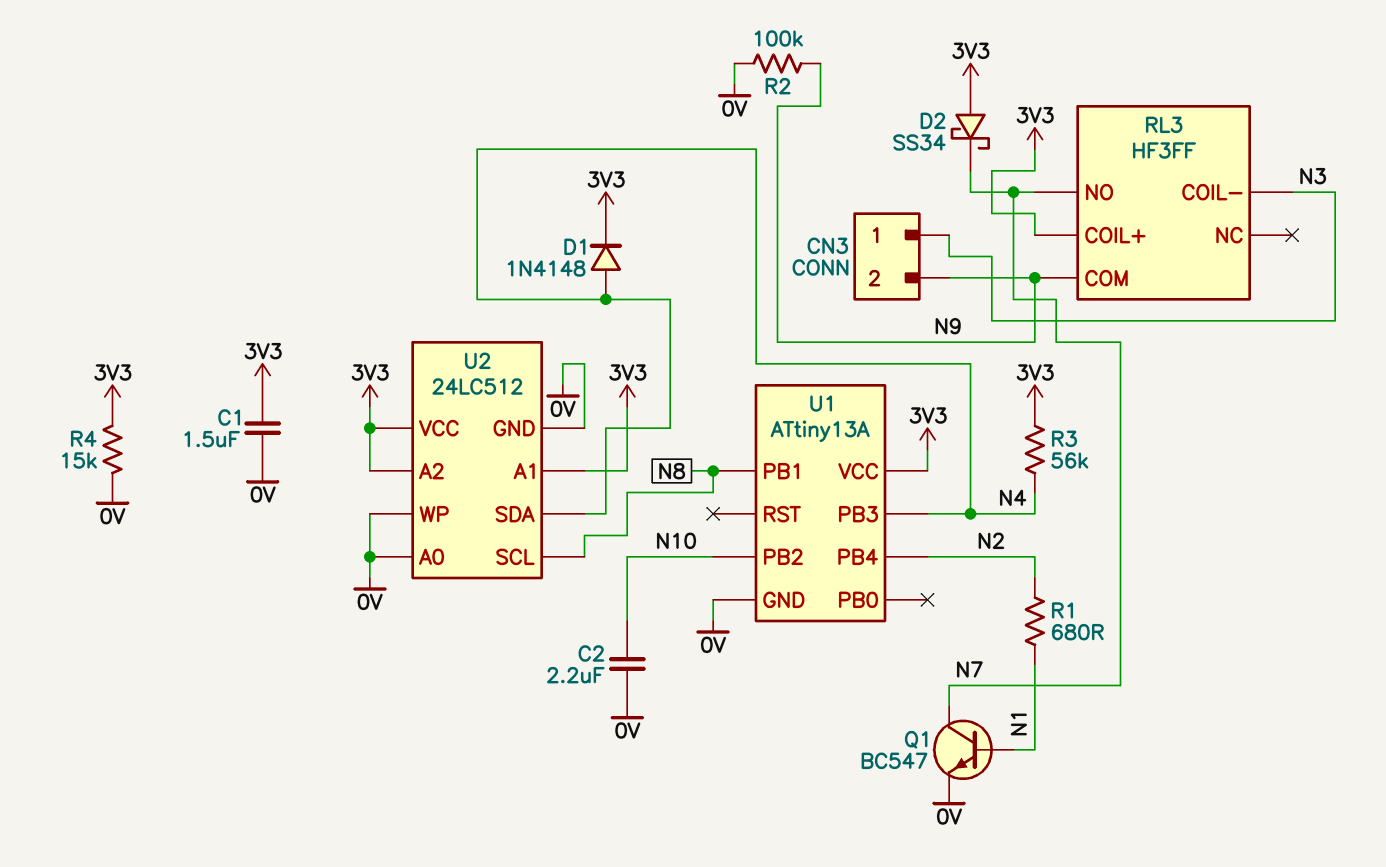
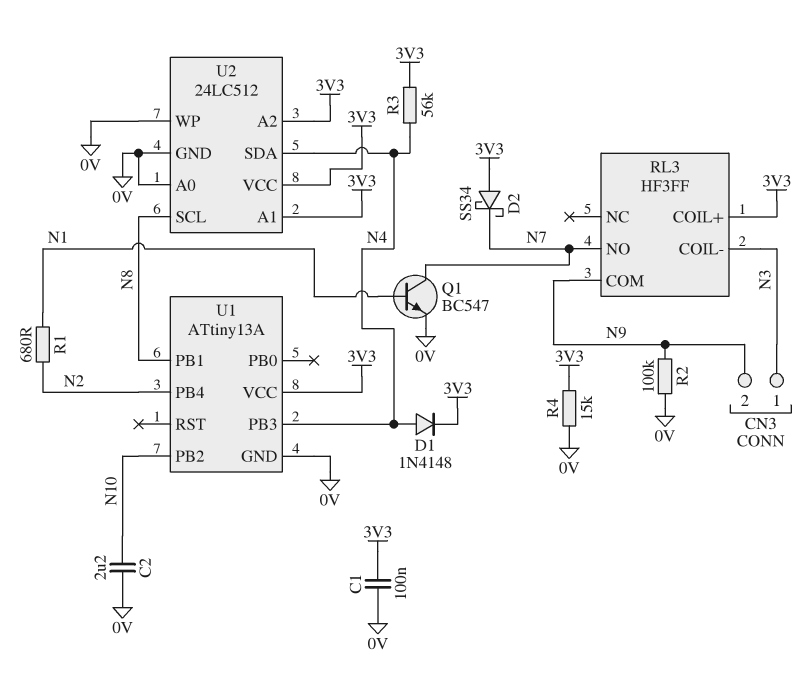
C1: 1.5uF (0V, 3V3) -> 100nF (0V, 3V3)

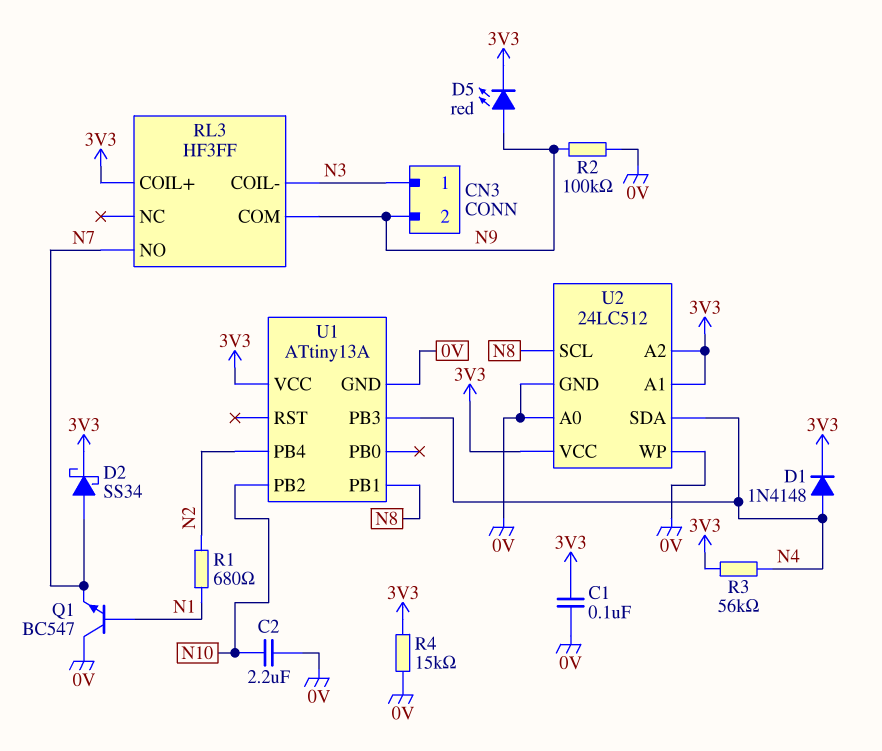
D2: schottky SS34 (A 3V3, K N7) -> schottky SS34 (A N7, K 3V3)
D5: none -> LED red (A N9, K 3V3)
Q1: NPN BC547 (B N1, C N7, E 0V) -> NPN BC547 (B N1, C 0V, E N7)

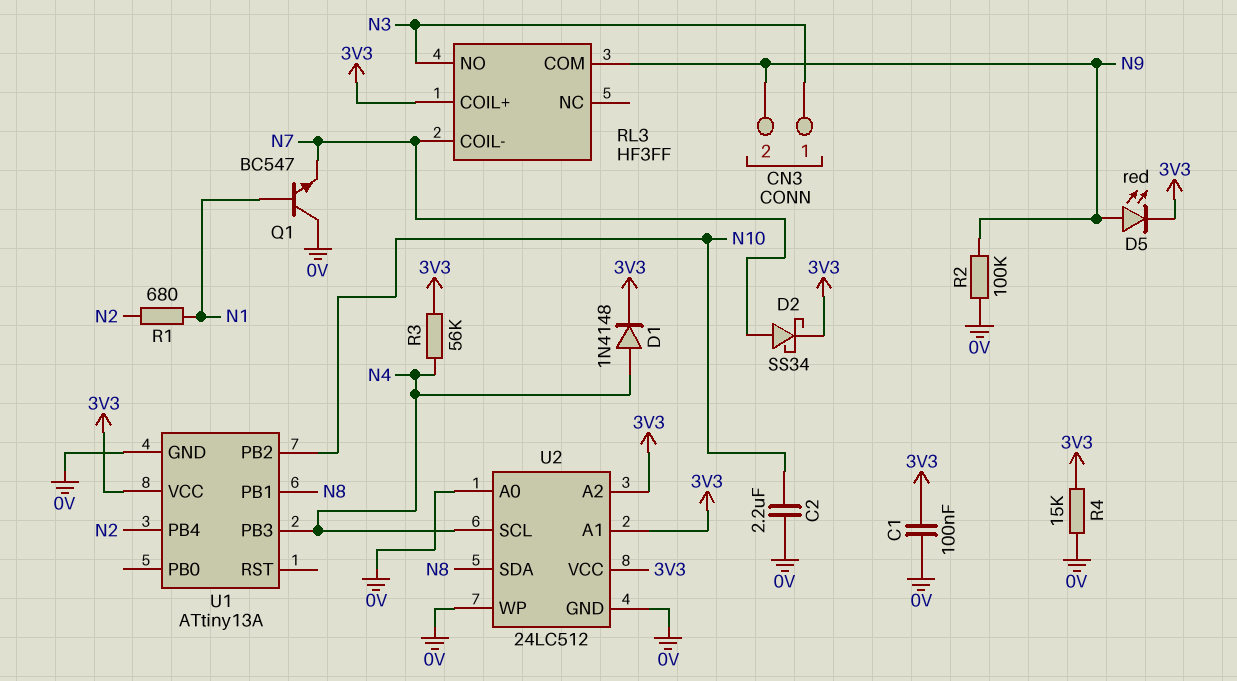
RL3 pin COIL-: N3 -> N7
RL3 pin NO: N7 -> N3
U2 pin SCL: N8 -> N4
U2 pin SDA: N4 -> N8

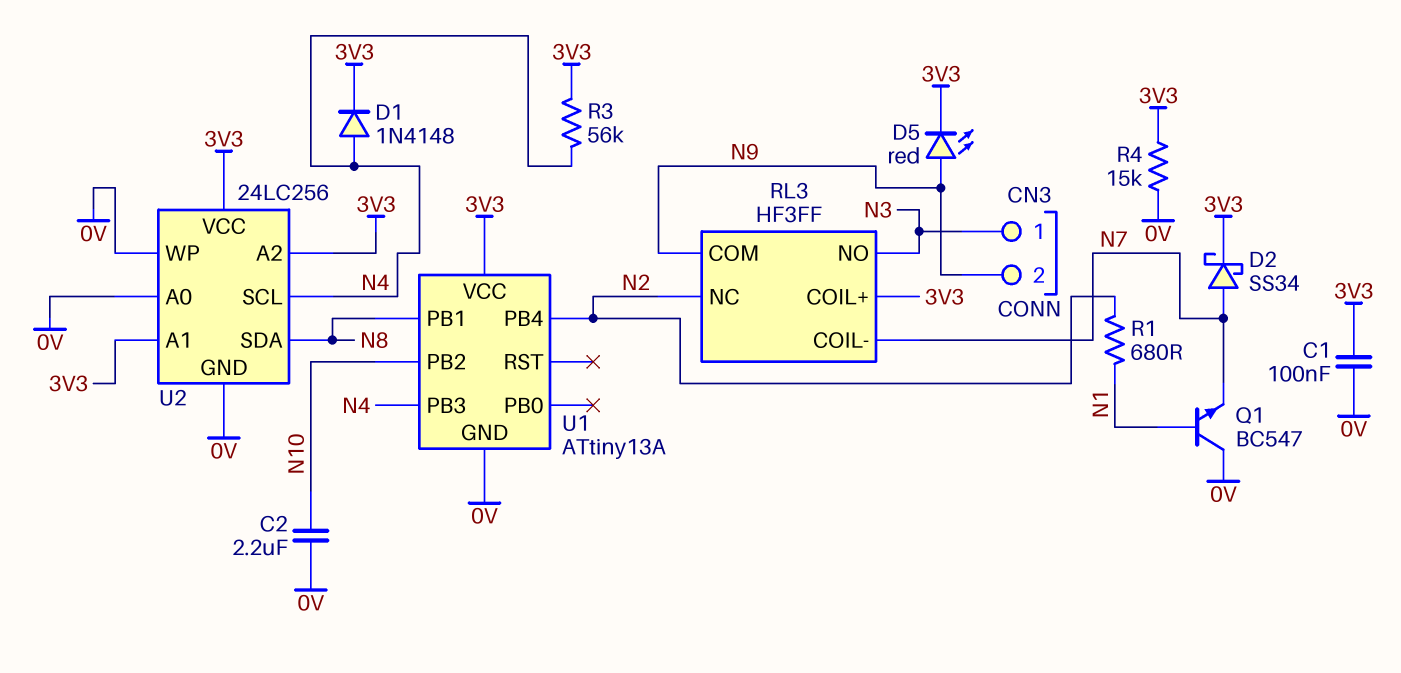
R2: 100k (0V, N9) -> none
RL3 pin NC: none -> N2
U2: 24LC512 -> 24LC256

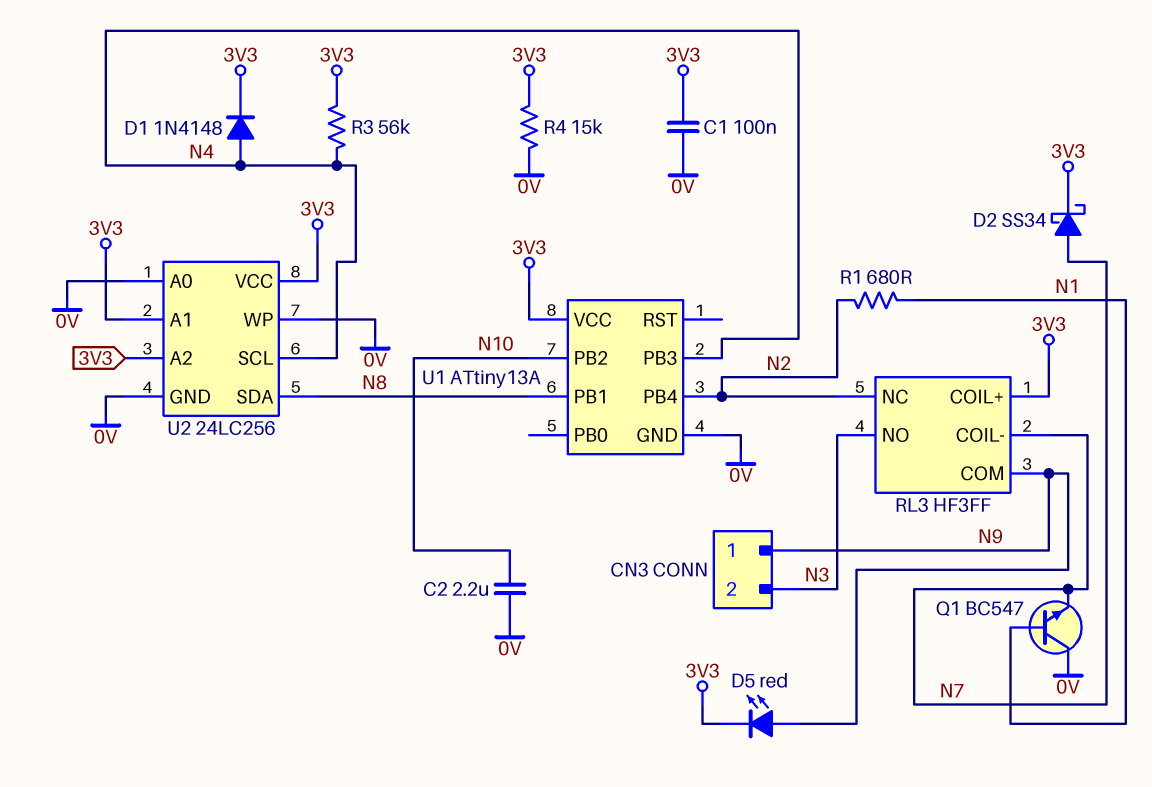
CN3 pin 1: N3 -> N9
CN3 pin 2: N9 -> N3

